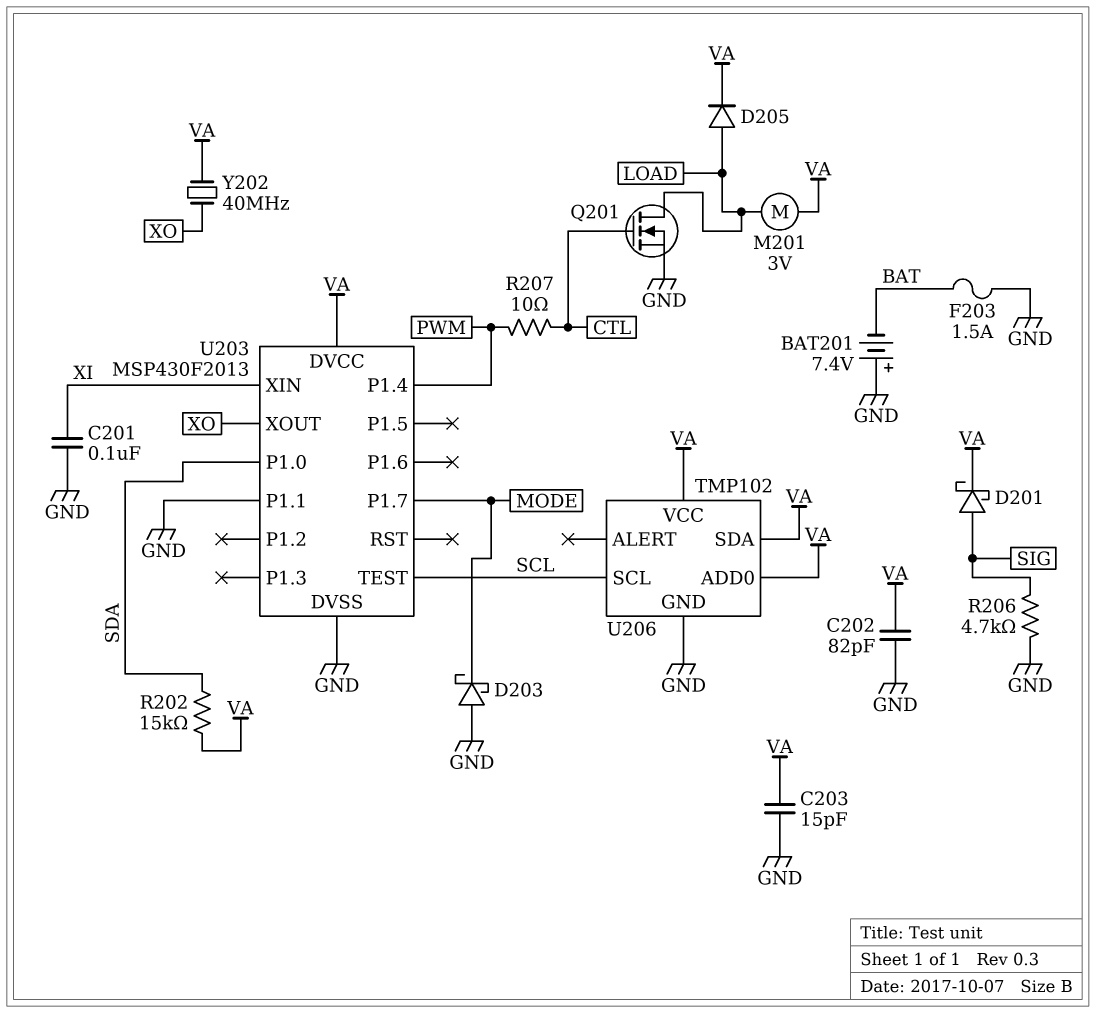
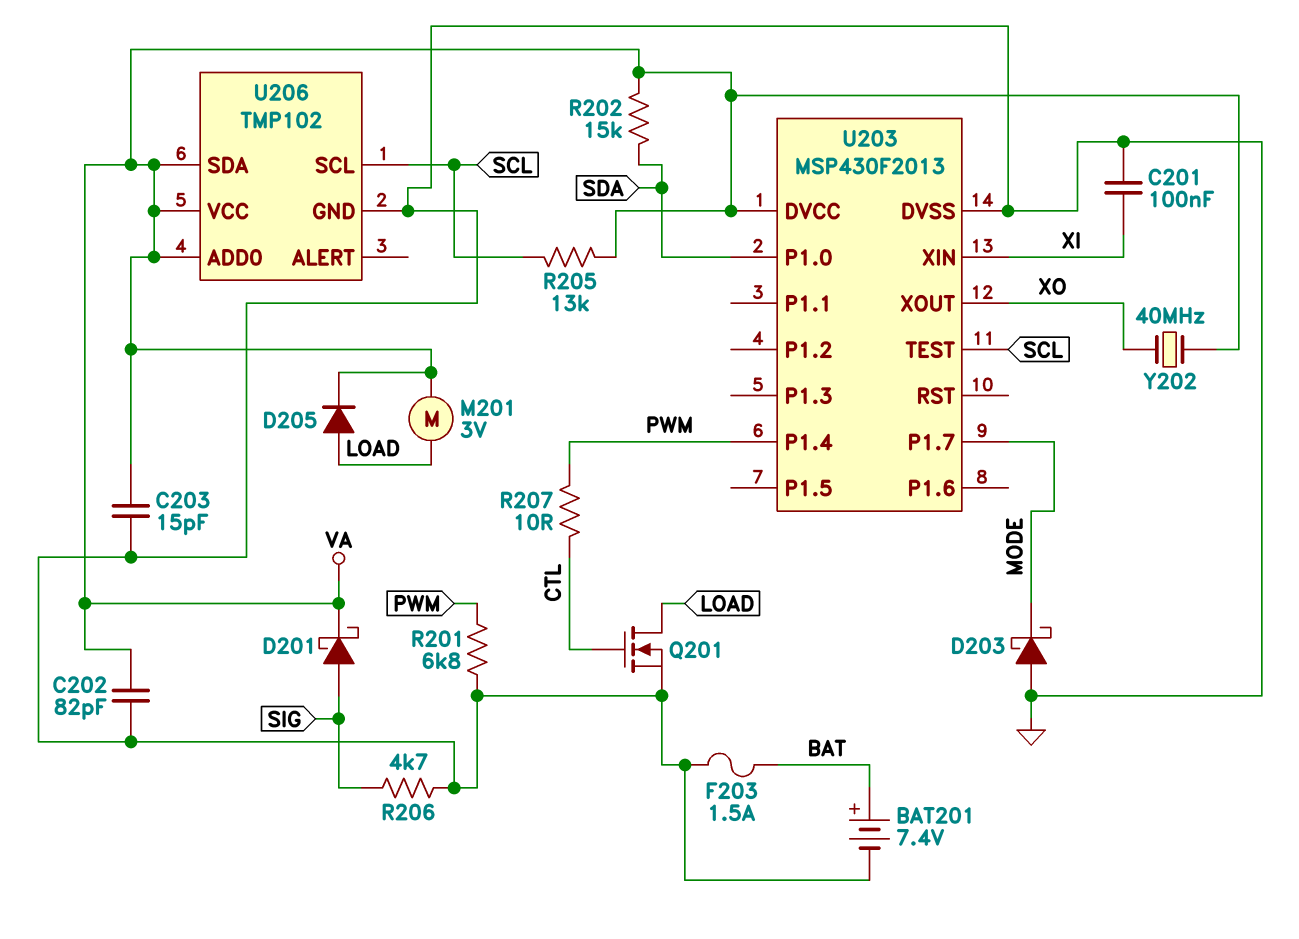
BAT201: 7.4V (plus GND, minus BAT) -> 7.4V (plus BAT, minus GND)
R201: none -> 6.8k (GND, PWM)
R205: none -> 13k (SCL, VA)
U203 pin P1.1: GND -> none

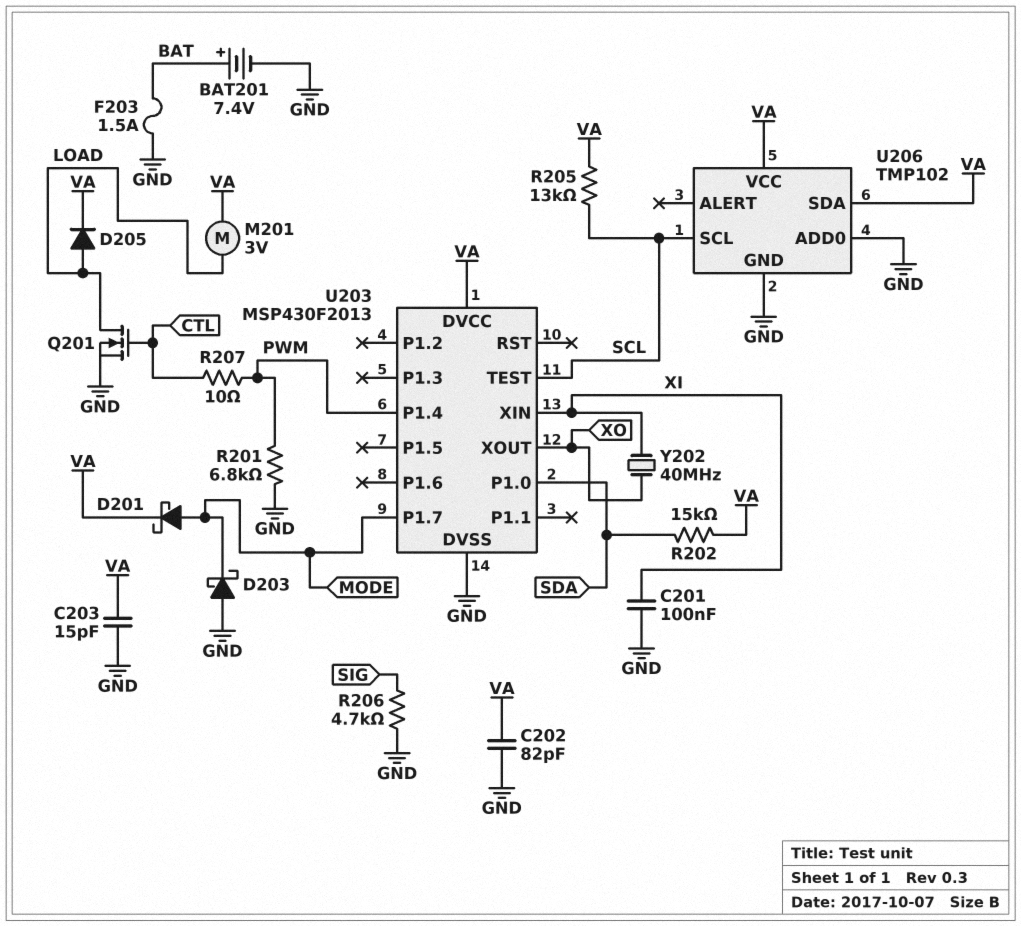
D201: schottky (A SIG, K VA) -> schottky (A MODE, K VA)
U206 pin ADD0: VA -> GND
Y202: 40MHz (VA, XO) -> 40MHz (XI, XO)

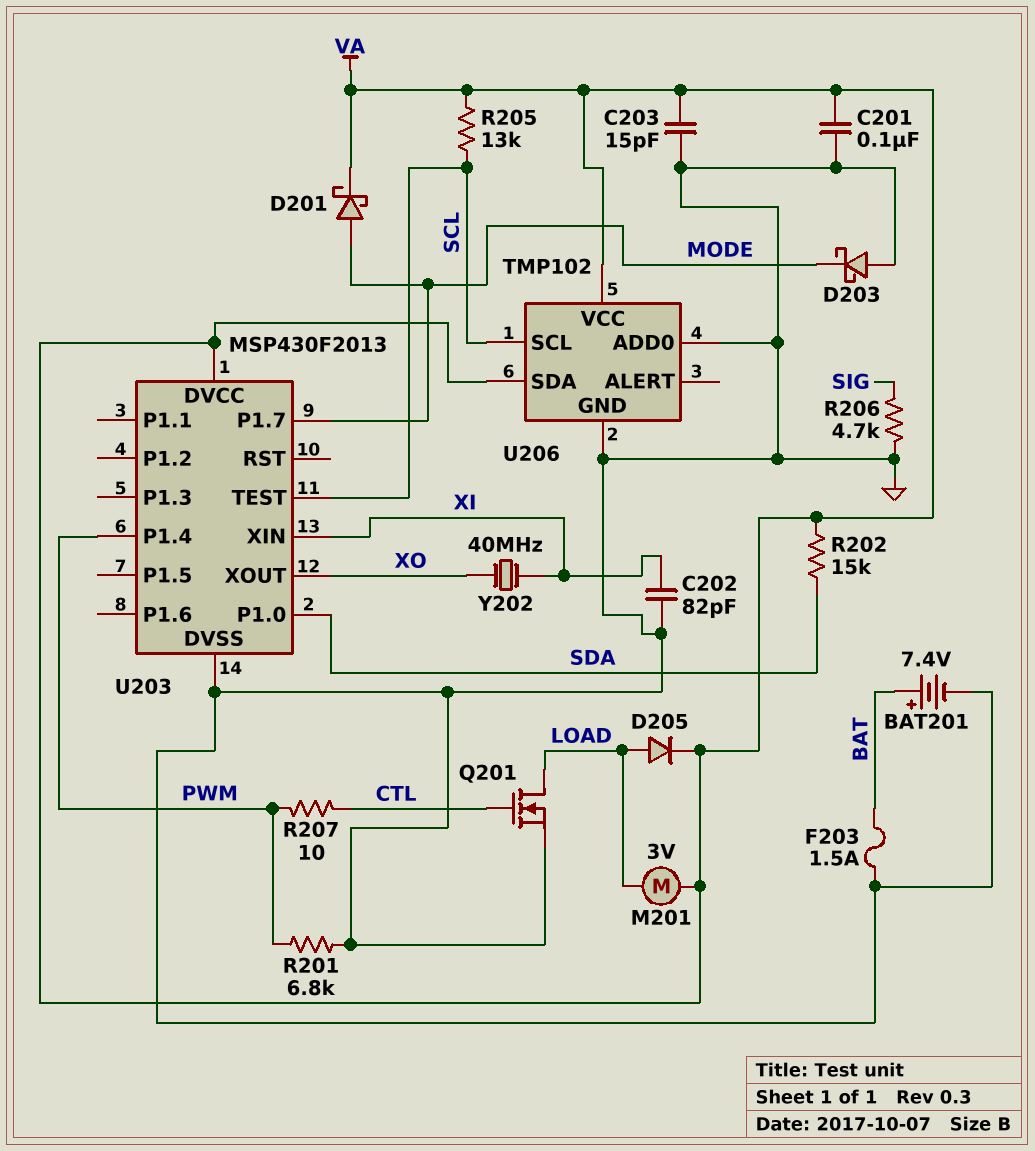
C201: 100nF (GND, XI) -> 100nF (GND, VA)
C202: 82pF (GND, VA) -> 82pF (GND, XI)

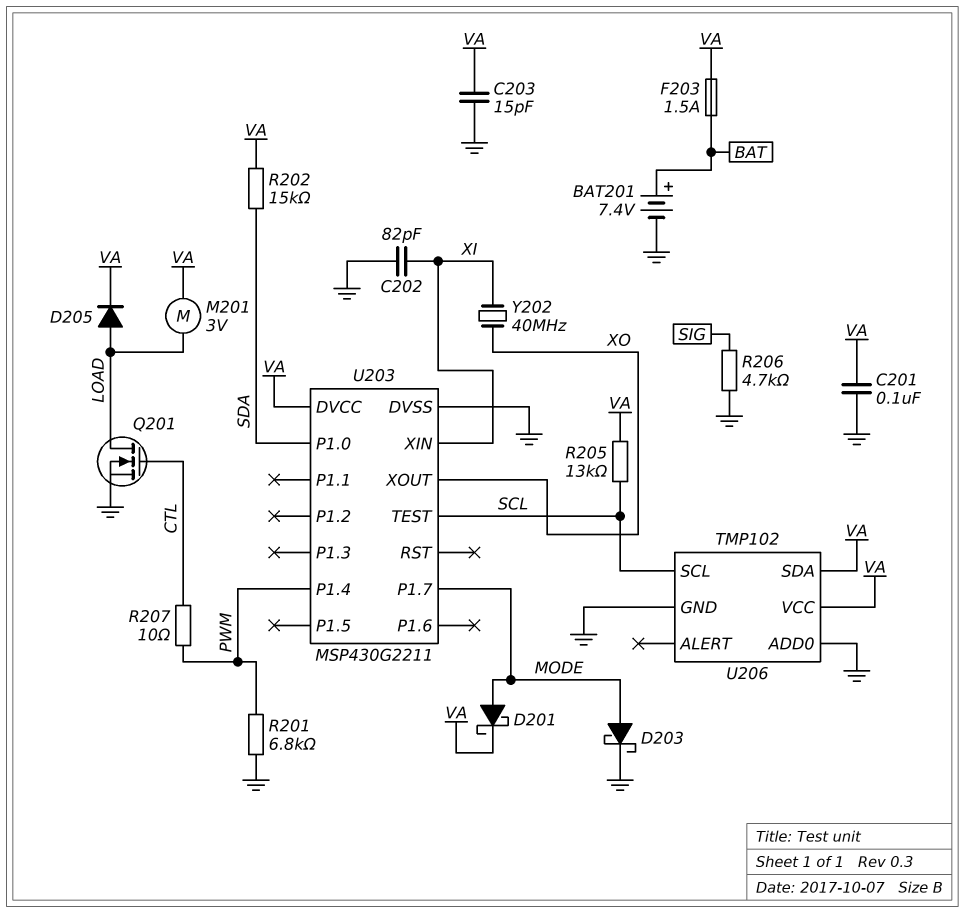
D203: schottky (A GND, K MODE) -> schottky (A MODE, K GND)
F203: 1.5A (BAT, GND) -> 1.5A (BAT, VA)
U203: MSP430F2013 -> MSP430G2211

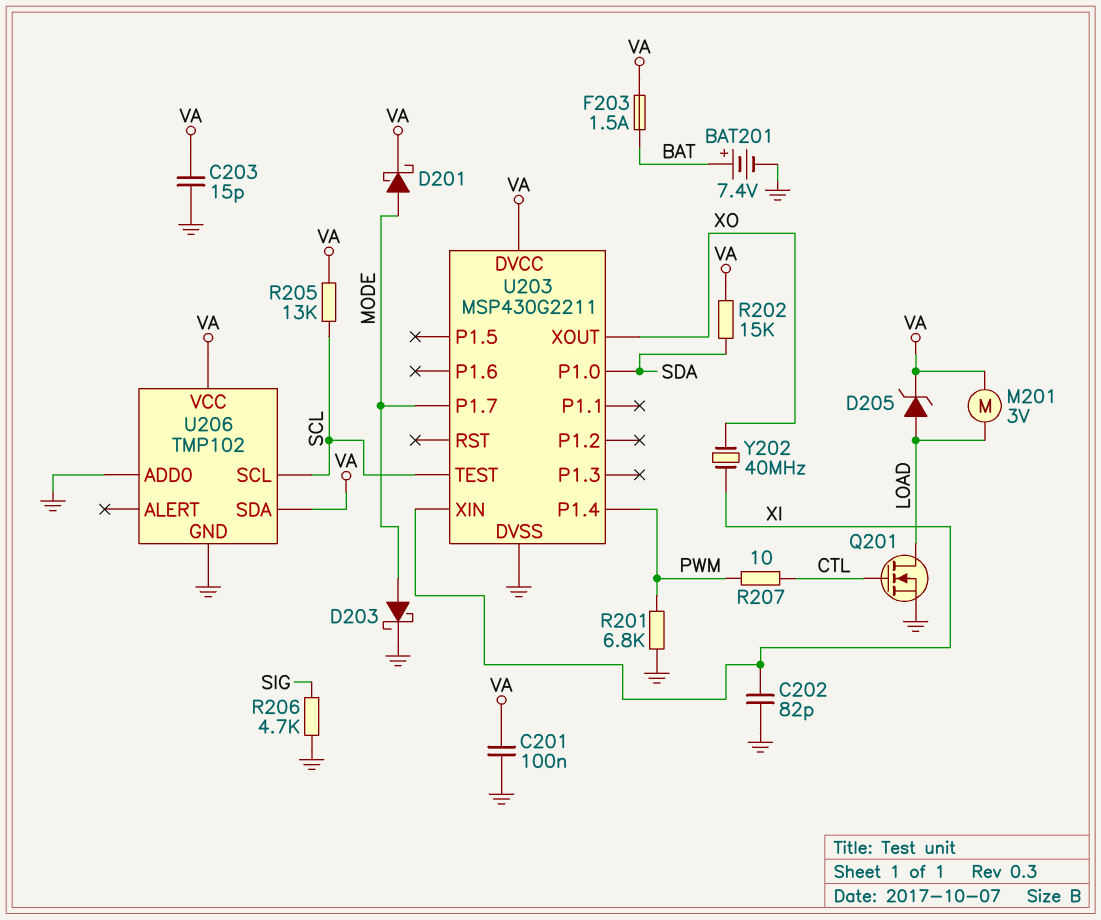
D205: diode (A LOAD, K VA) -> zener (A LOAD, K VA)

